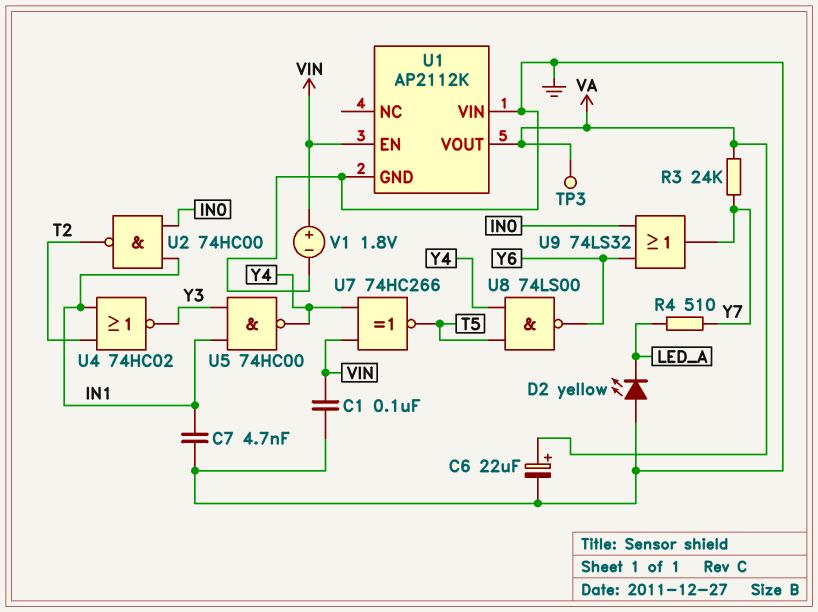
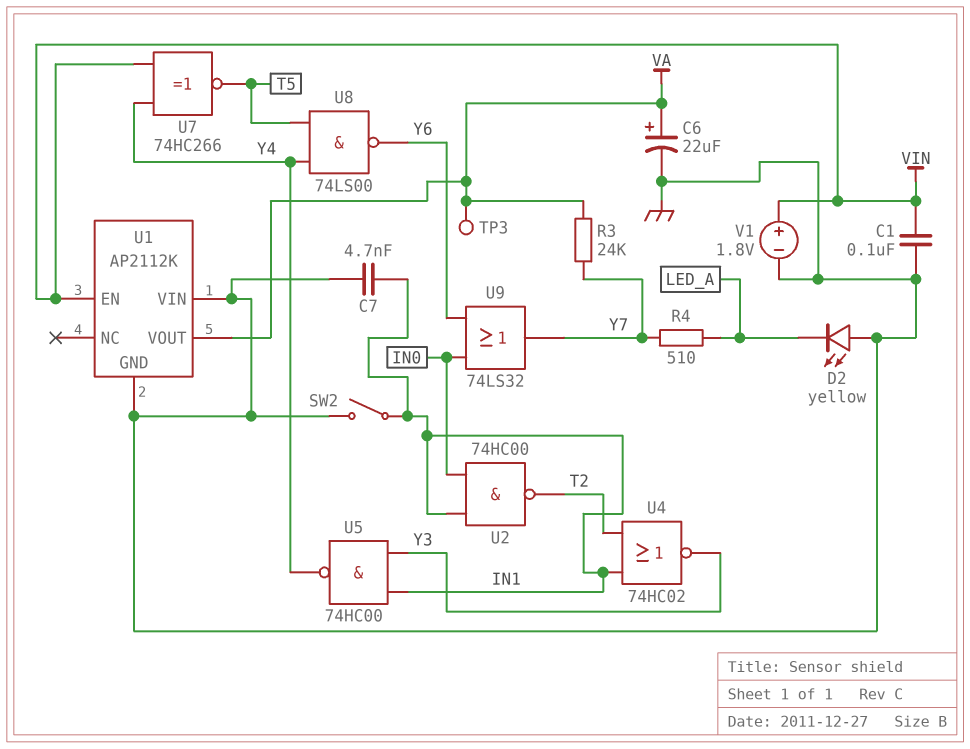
SW2: none -> switch (GND, IN1)

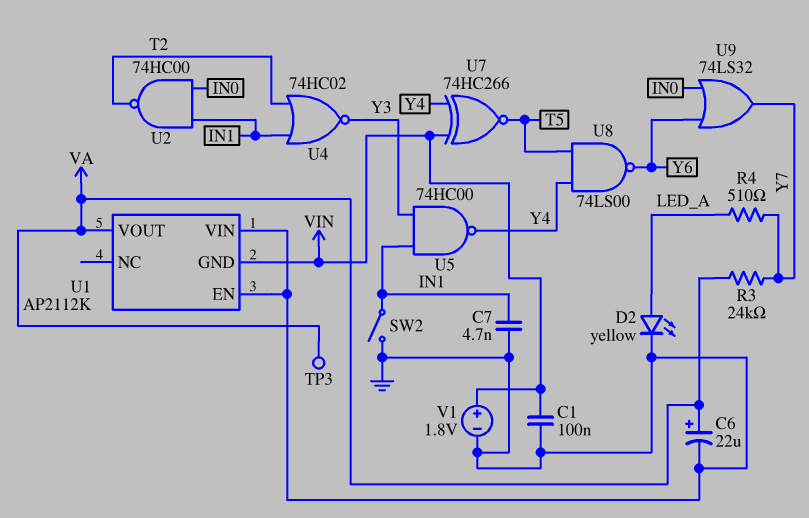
D2: LED yellow (A GND, K LED_A) -> LED yellow (A LED_A, K GND)
U1 pin EN: VIN -> GND
U1 pin GND: GND -> VIN

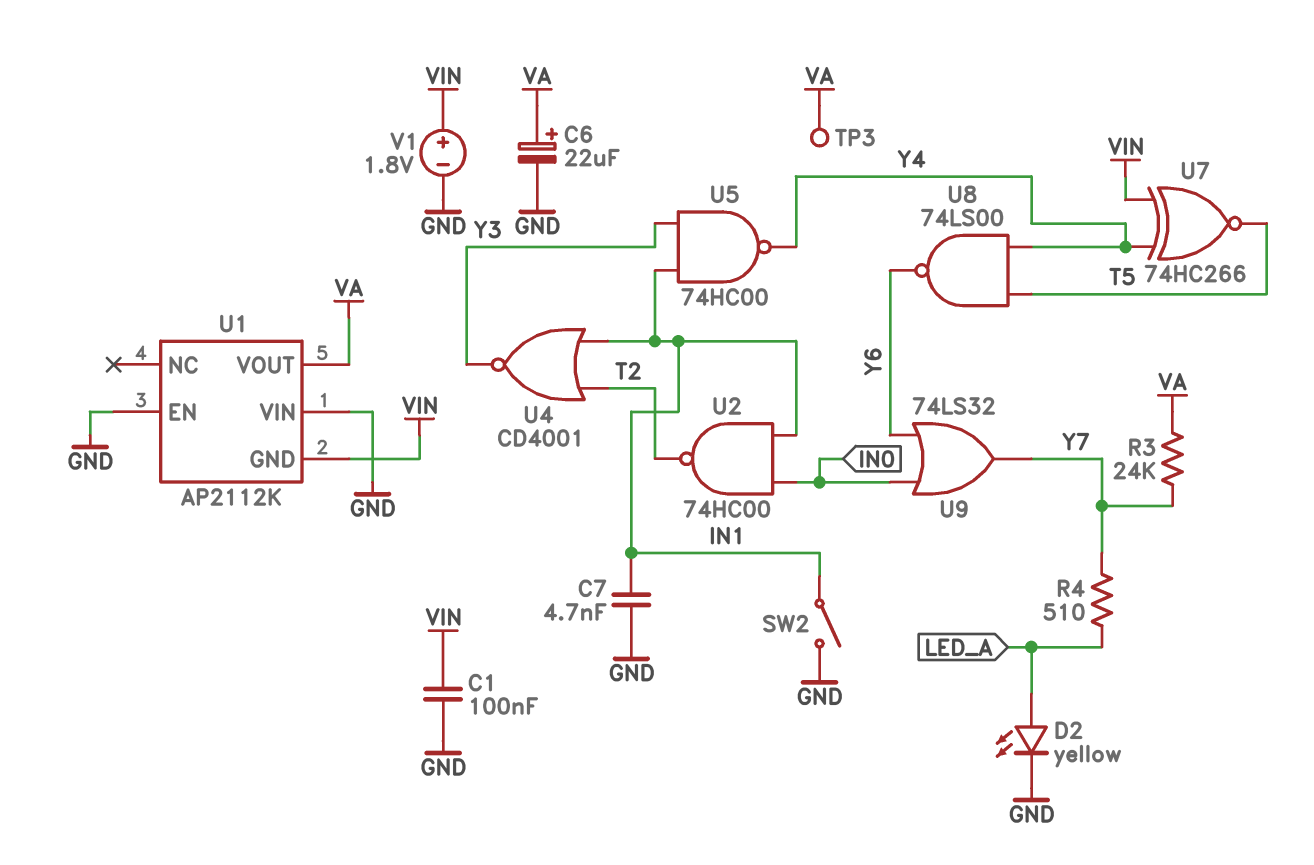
U4: NOR 74HC02 (in IN1, in T2, out Y3) -> NOR CD4001 (in IN1, in T2, out Y3)

